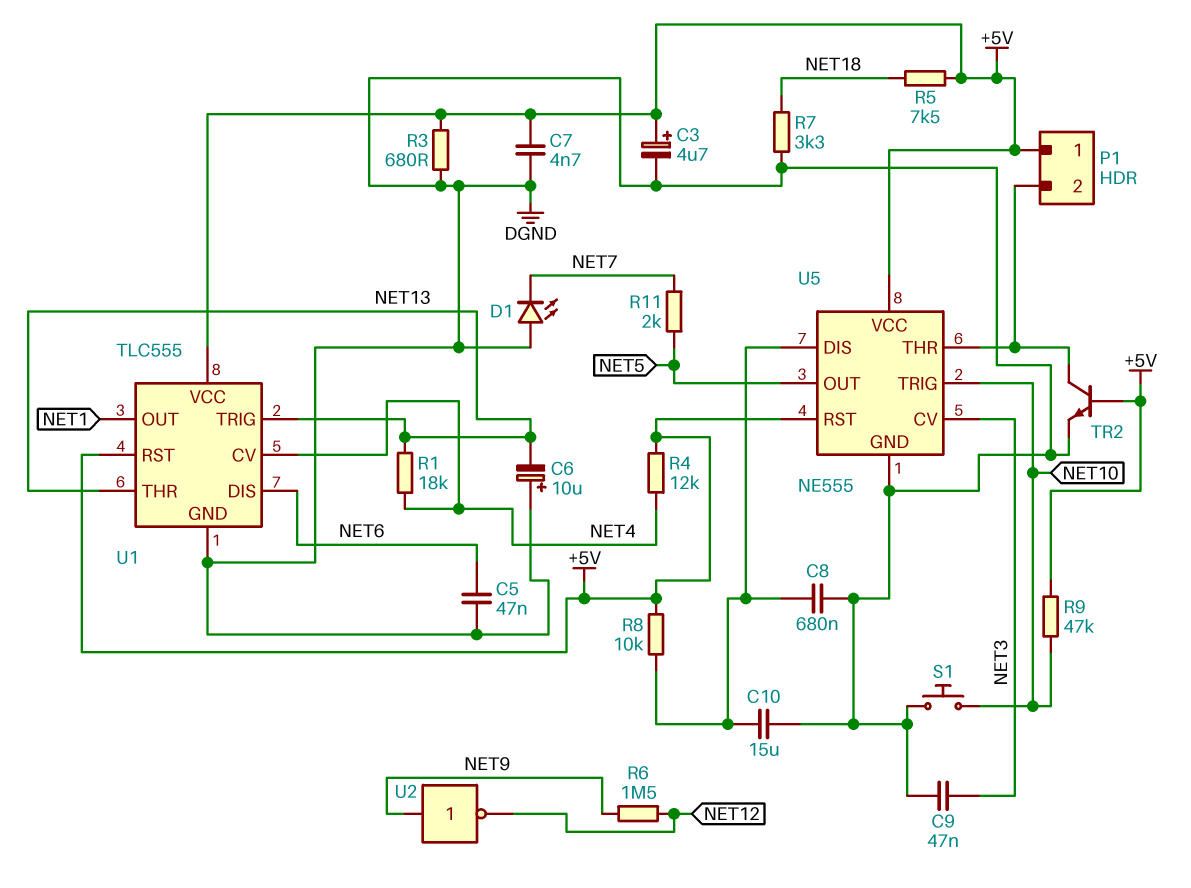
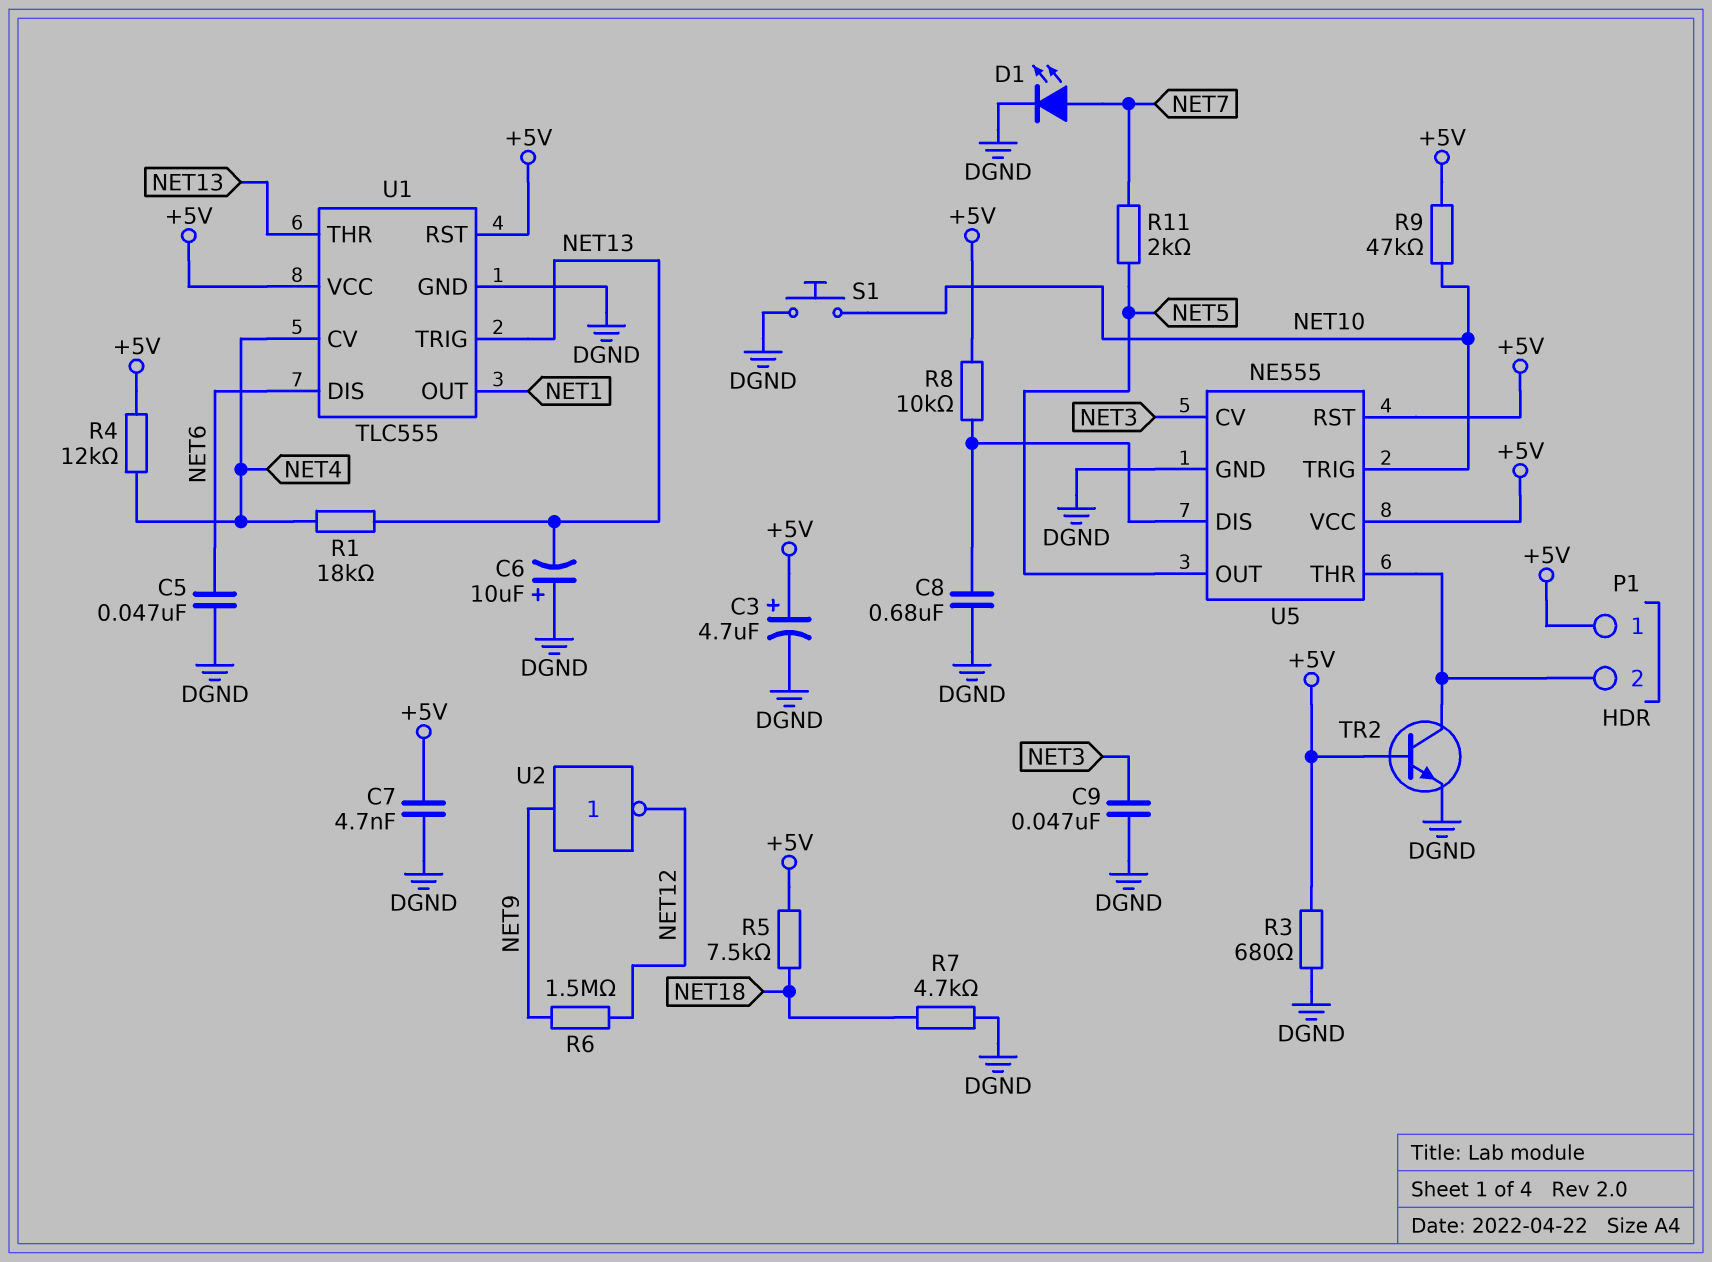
C10: 15uF (DGND, U5/DIS) -> none
D1: LED (A DGND, K NET7) -> LED (A NET7, K DGND)
R7: 3.3k (DGND, NET18) -> 4.7k (DGND, NET18)

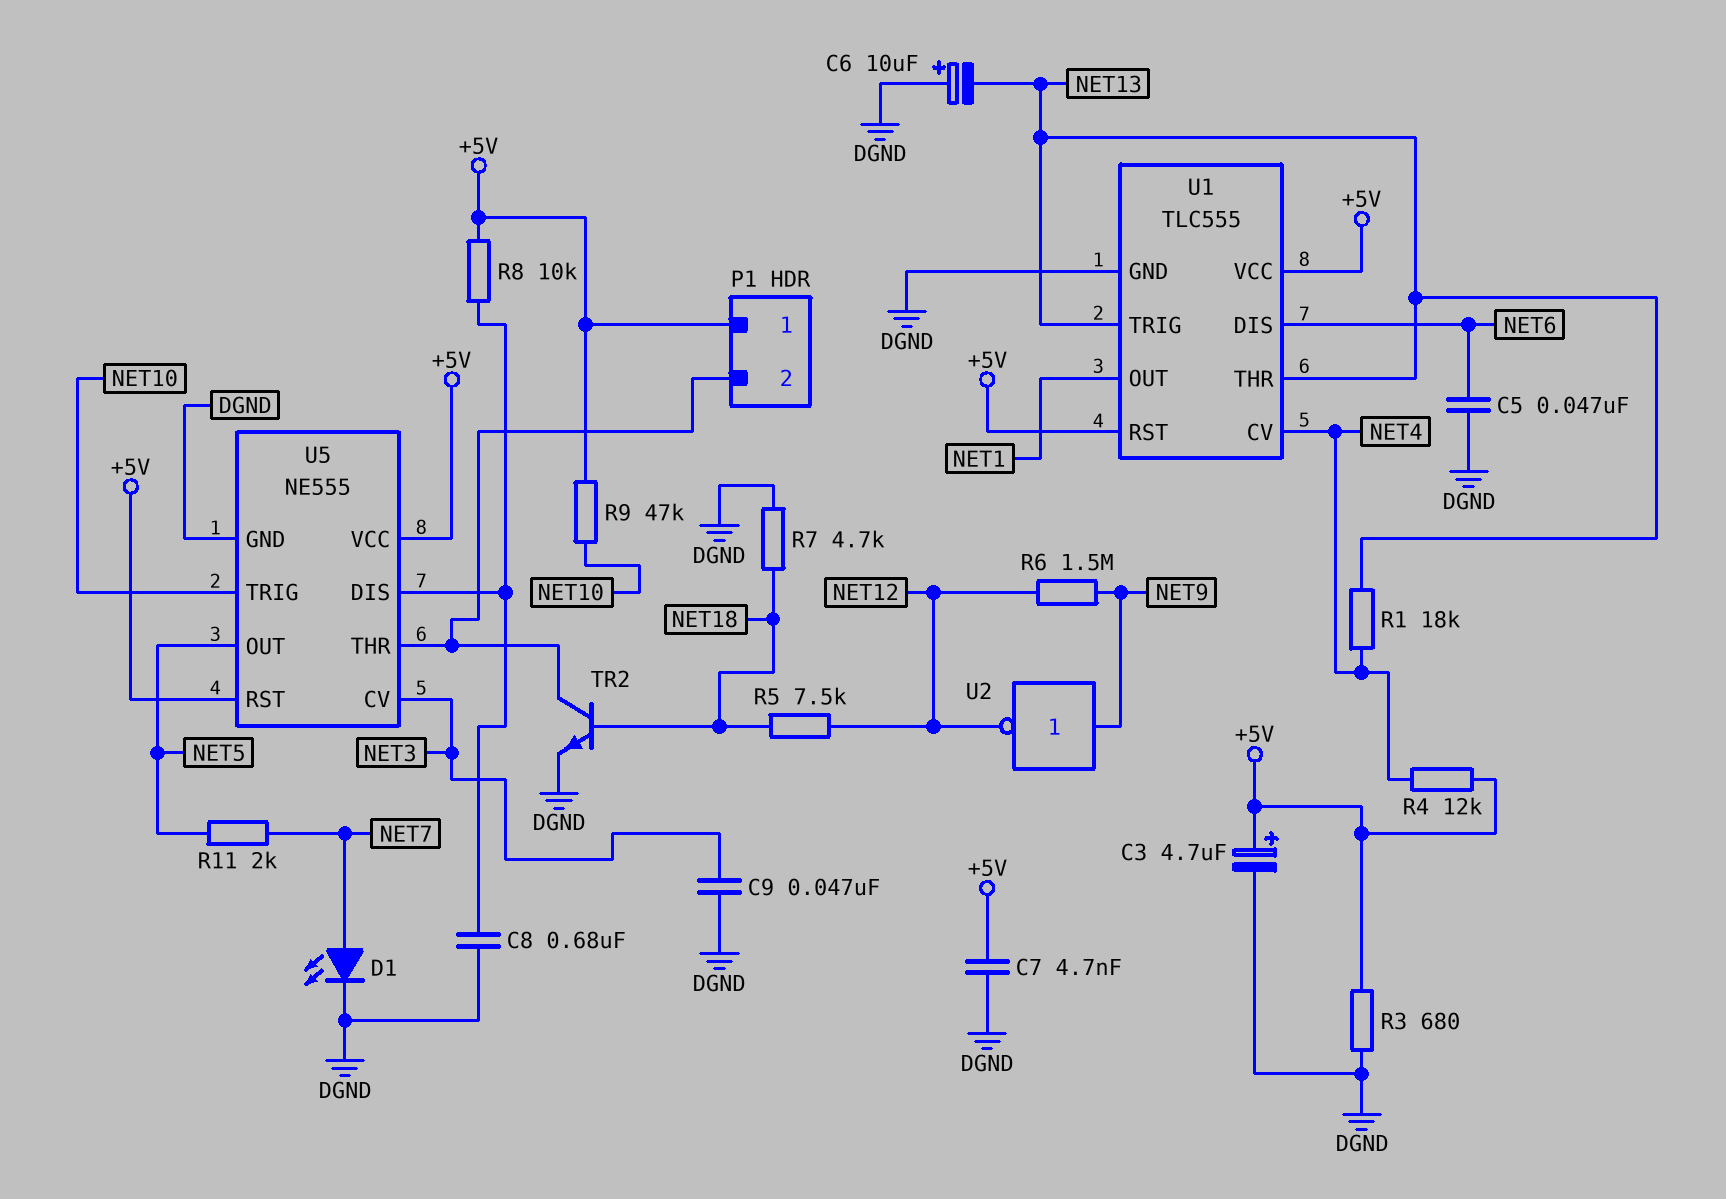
R5: 7.5k (+5V, NET18) -> 7.5k (NET12, NET18)
S1: button (DGND, NET10) -> none
TR2: NPN (B +5V, C P1/2, E DGND) -> NPN (B NET18, C P1/2, E DGND)

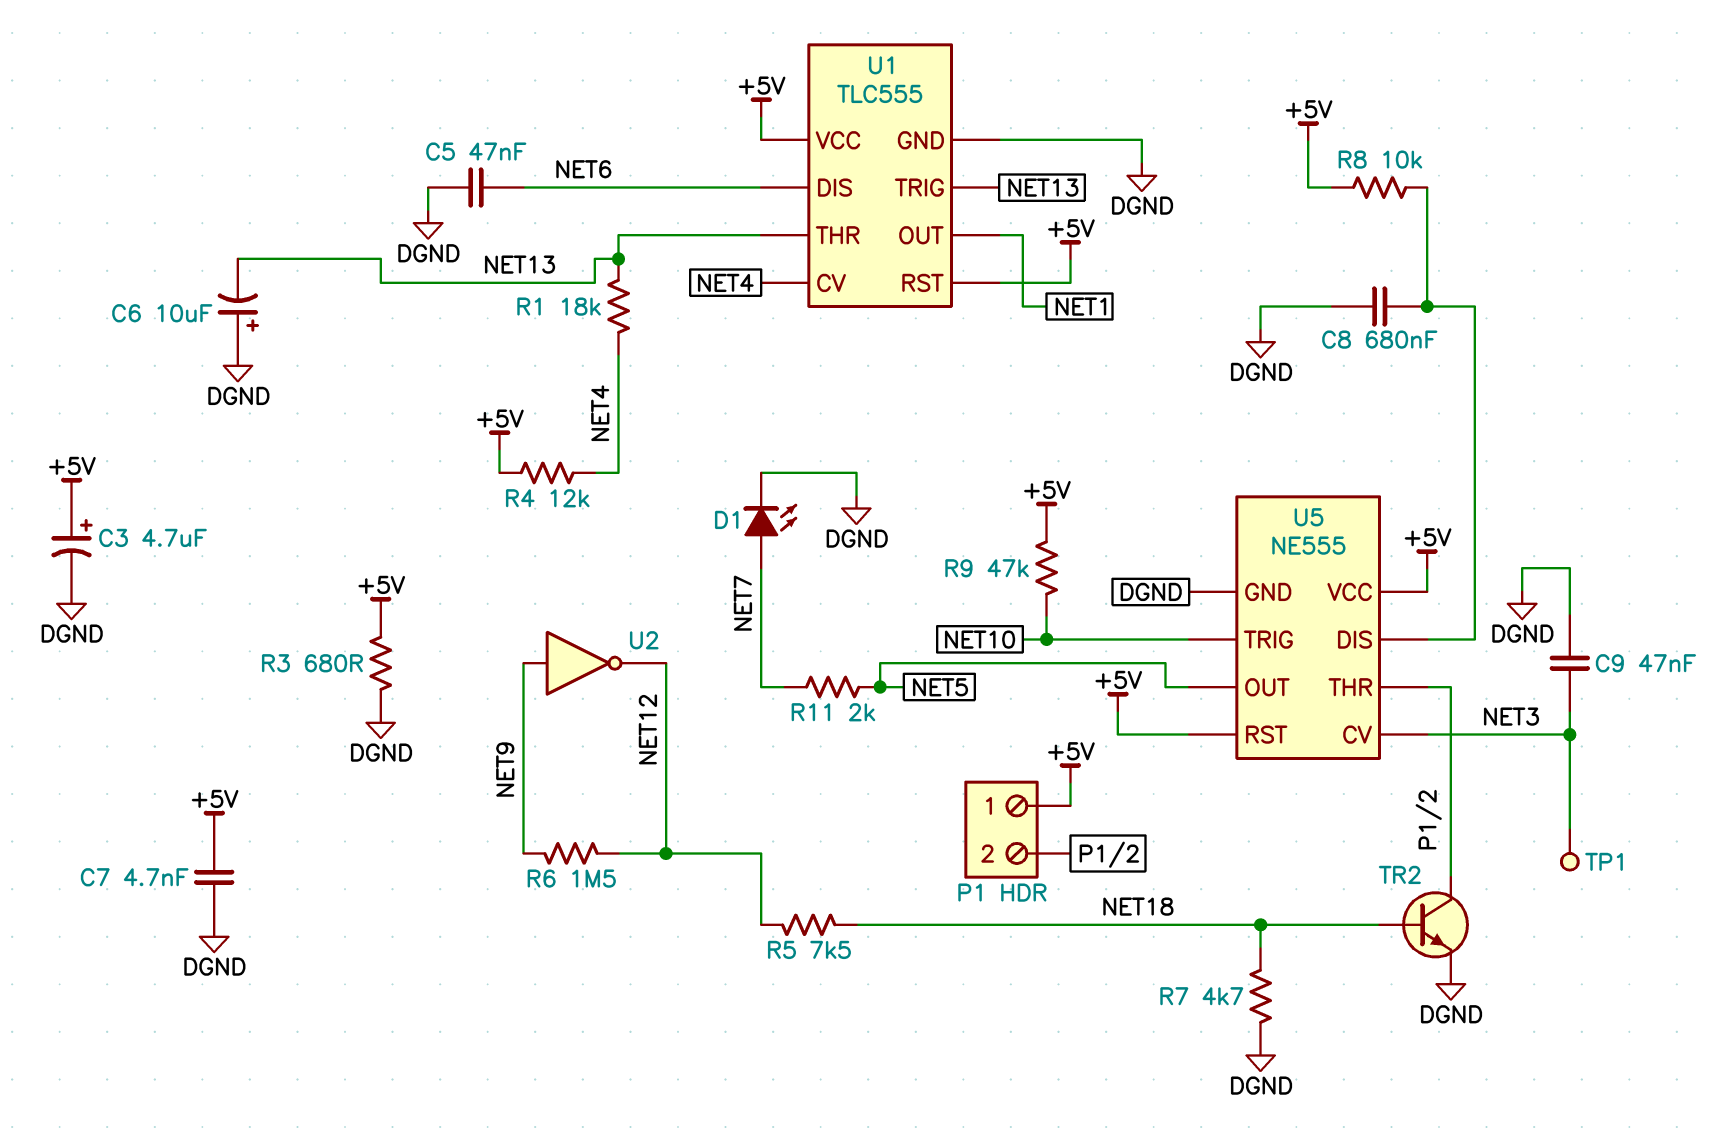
TP1: none -> test point (NET3)

